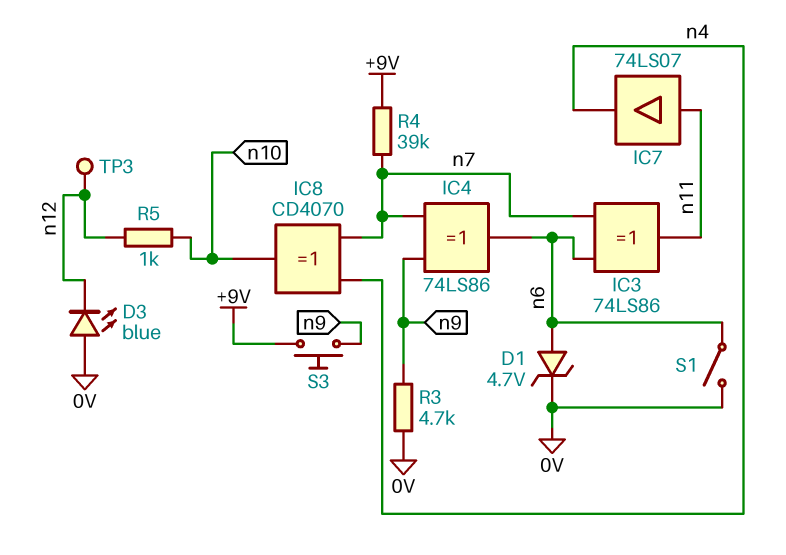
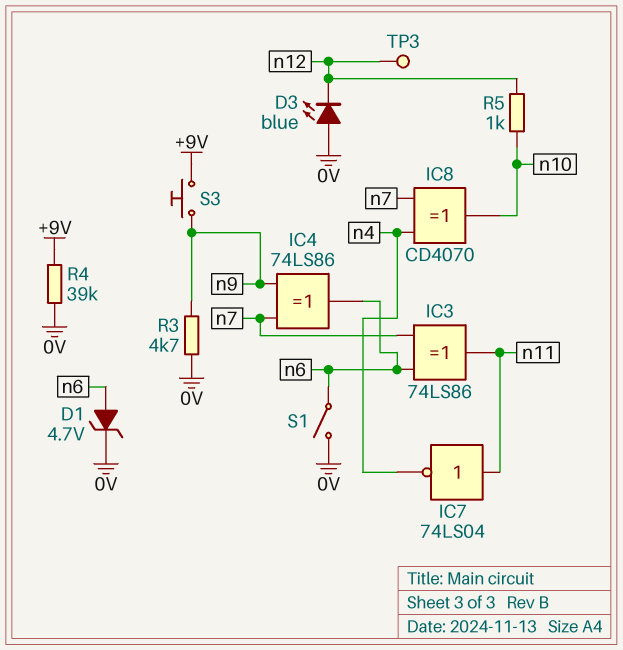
IC7: buffer 74LS07 (in n11, out n4) -> NOT 74LS04 (in n11, out n4)
R4: 39k (+9V, n7) -> 39k (+9V, 0V)

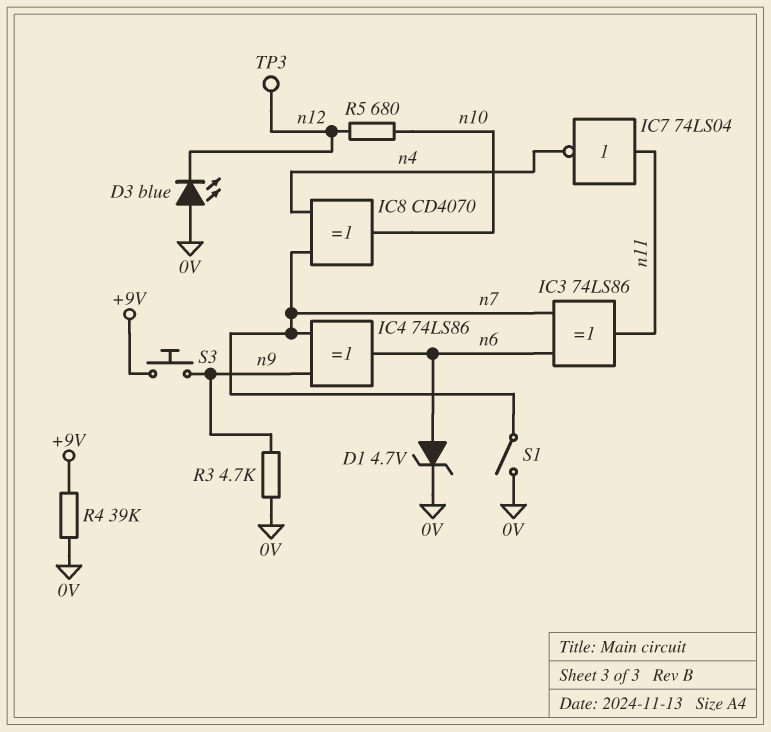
R5: 1k (n10, n12) -> 680 (n10, n12)
S1: switch (0V, n6) -> switch (0V, n7)

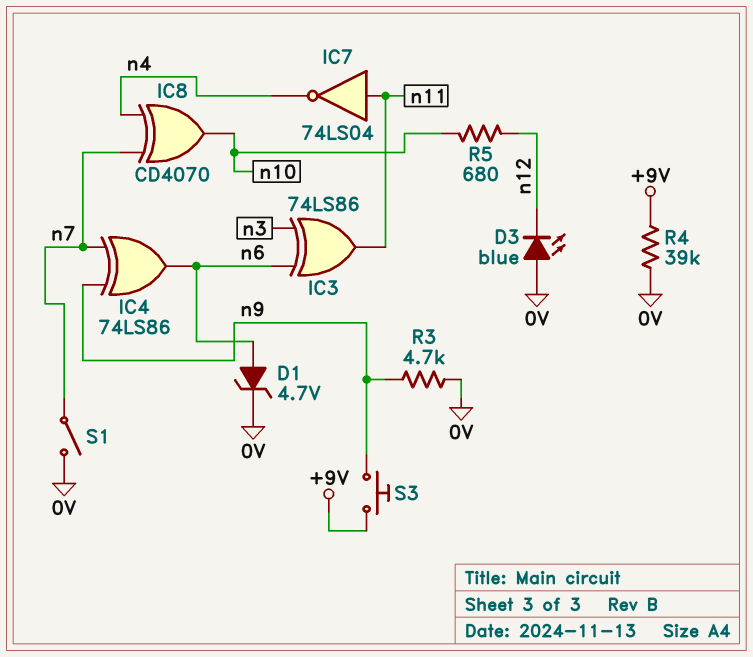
IC3: XOR 74LS86 (in n6, in n7, out n11) -> XOR 74LS86 (in n3, in n6, out n11)
TP3: test point (n12) -> none

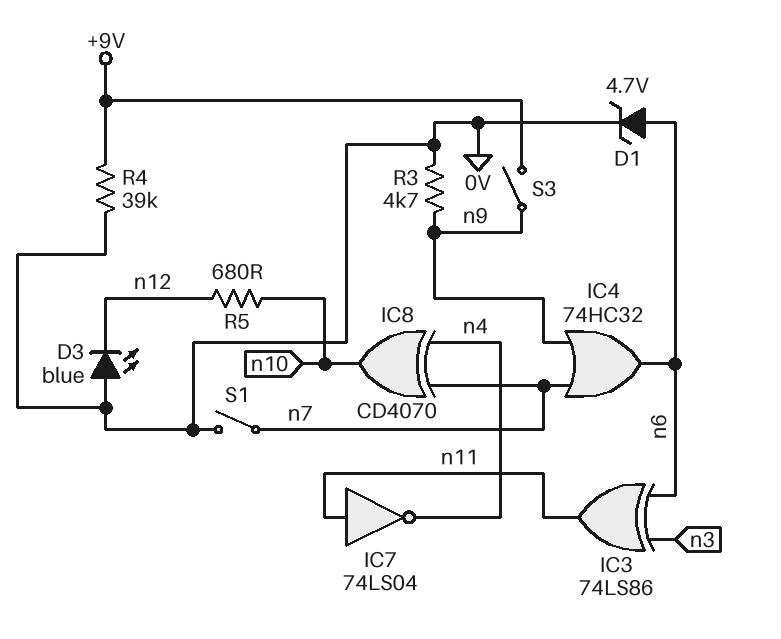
IC4: XOR 74LS86 (in n7, in n9, out n6) -> OR 74HC32 (in n7, in n9, out n6)
S3: button (+9V, n9) -> switch (+9V, n9)

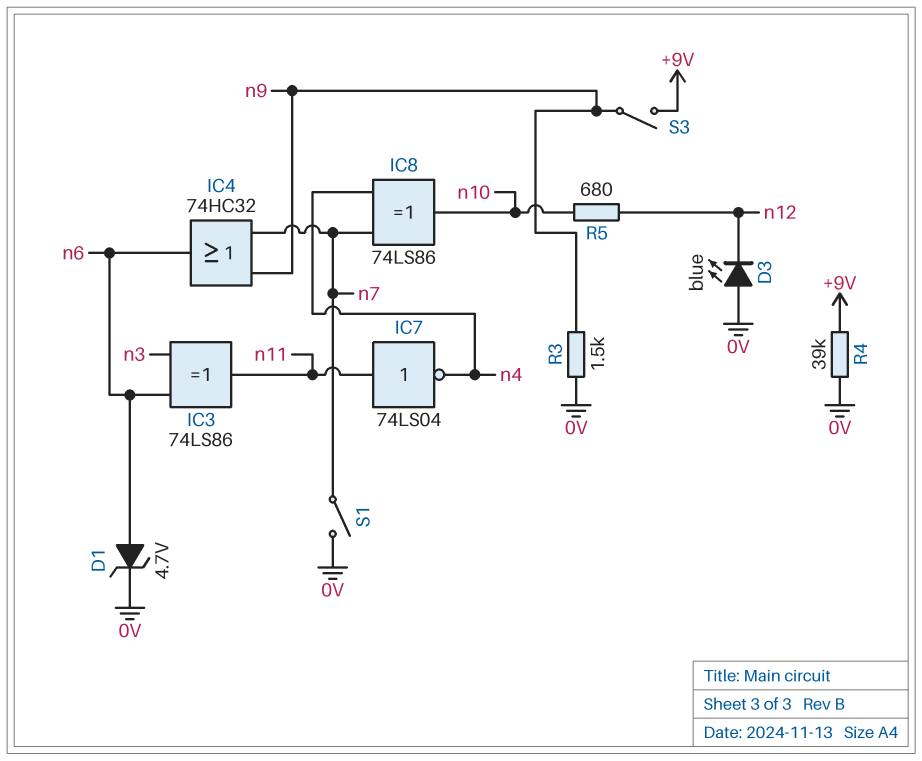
IC8: XOR CD4070 (in n4, in n7, out n10) -> XOR 74LS86 (in n4, in n7, out n10)
R3: 4.7k (0V, n9) -> 1.5k (0V, n9)

